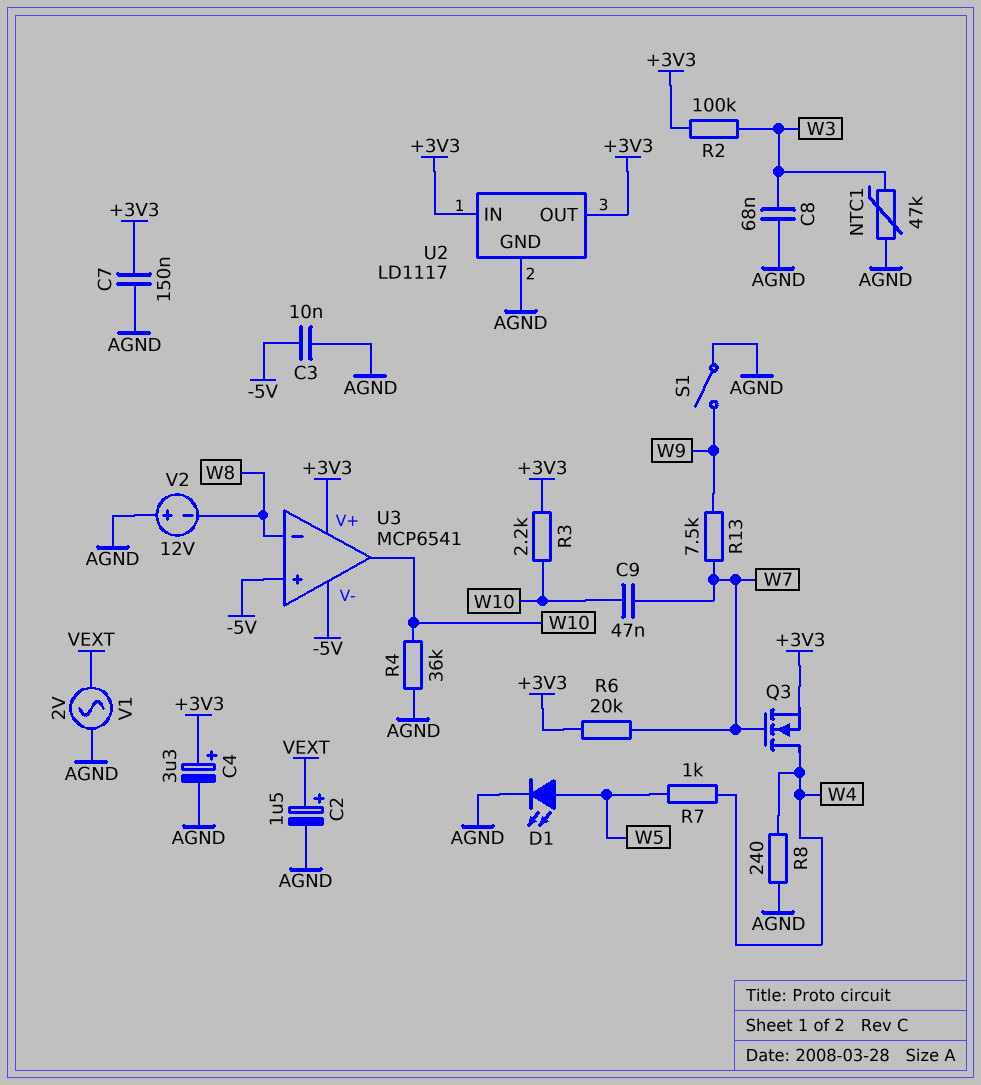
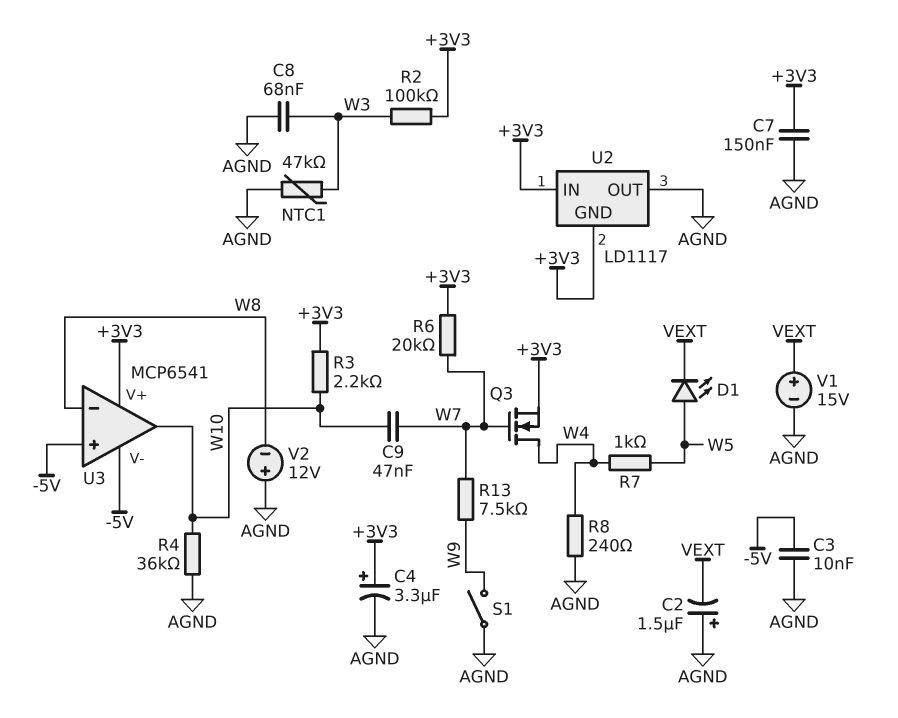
C2: 1.5uF (plus VEXT, minus AGND) -> 1.5uF (plus AGND, minus VEXT)
D1: LED (A W5, K AGND) -> LED (A W5, K VEXT)
U2 pin GND: AGND -> +3V3
U2 pin OUT: +3V3 -> AGND
V1: AC 2V (AGND, VEXT) -> 15V (plus VEXT, minus AGND)

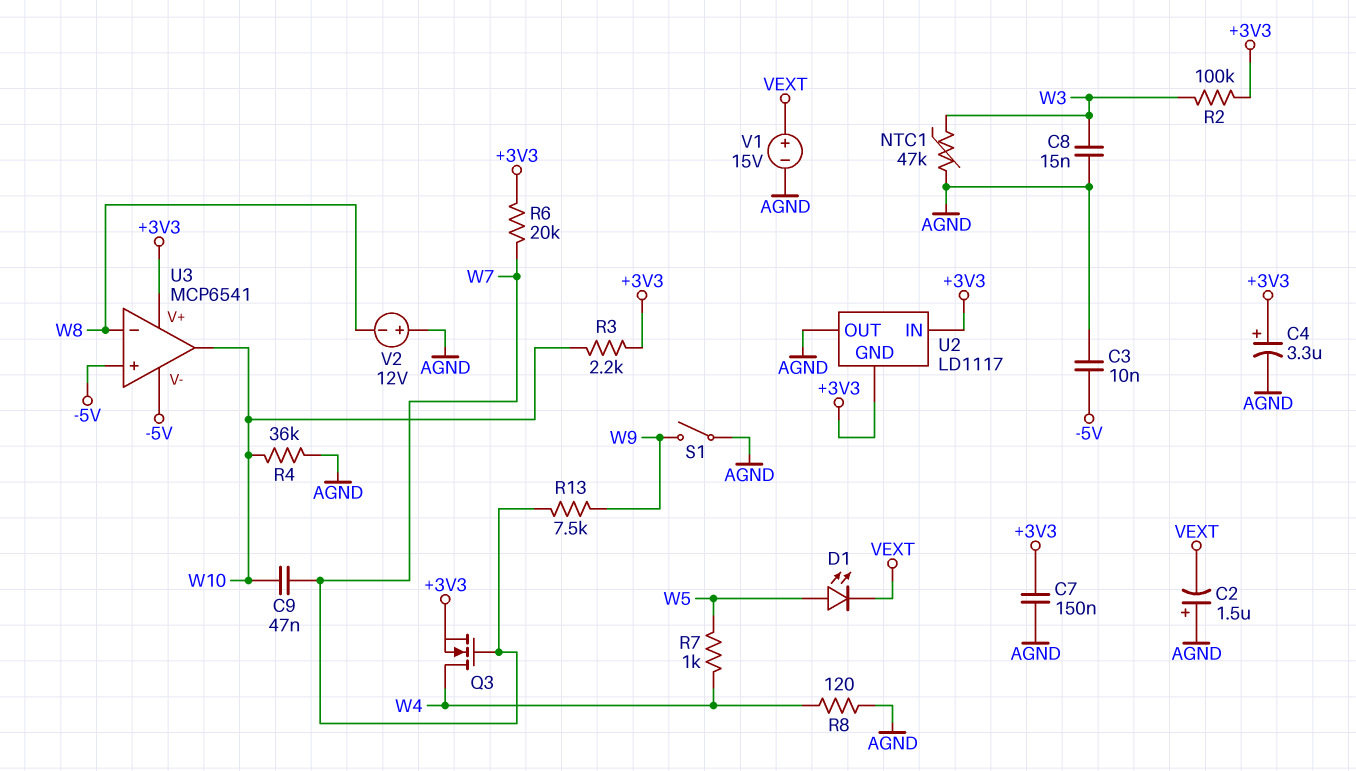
C8: 68nF (AGND, W3) -> 15nF (AGND, W3)
R8: 240 (AGND, W4) -> 120 (AGND, W4)

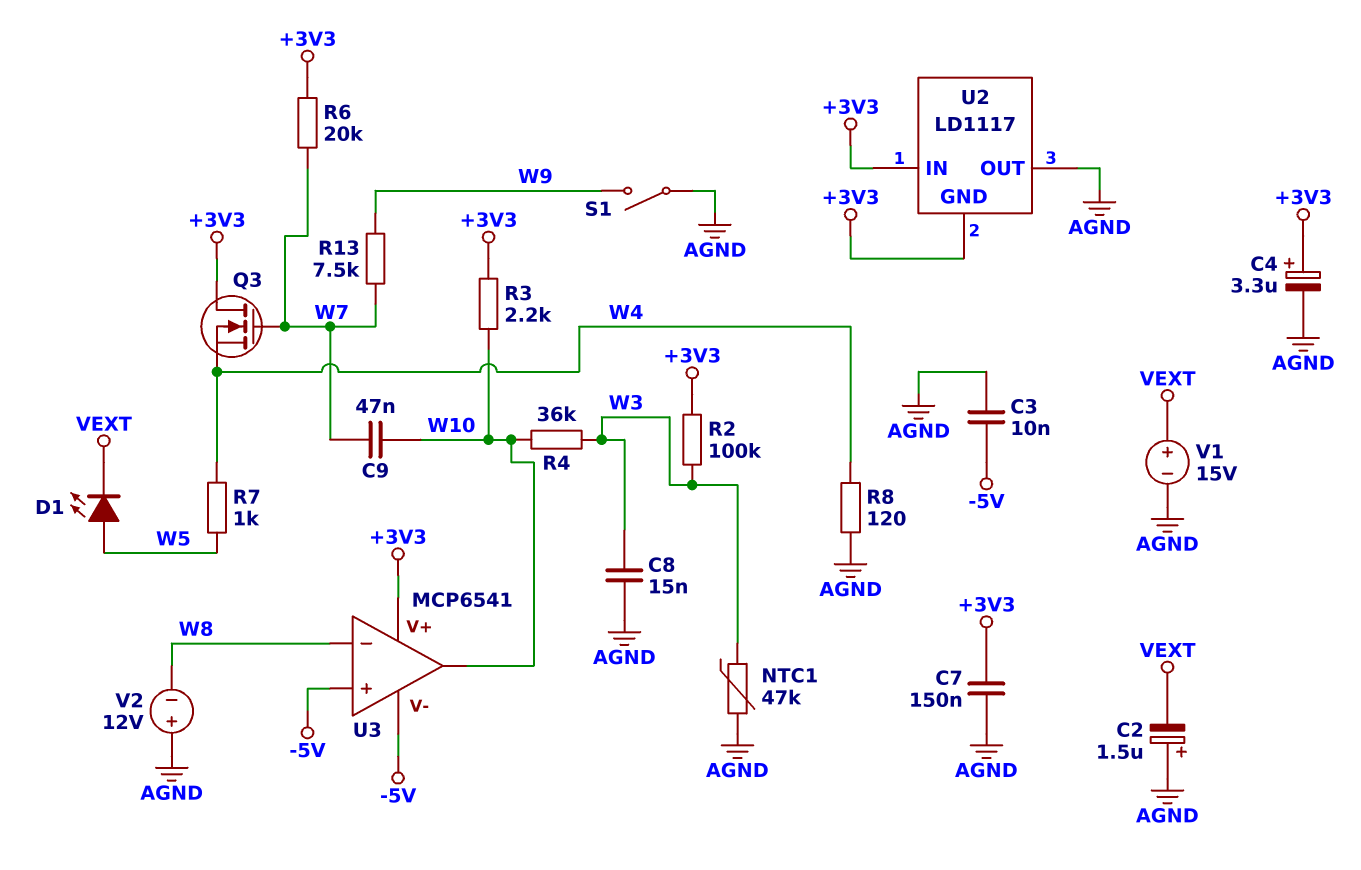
Q3: NMOS (G W7, D W4, S +3V3) -> NMOS (G W7, D +3V3, S W4)
R4: 36k (AGND, W10) -> 36k (W3, W10)

